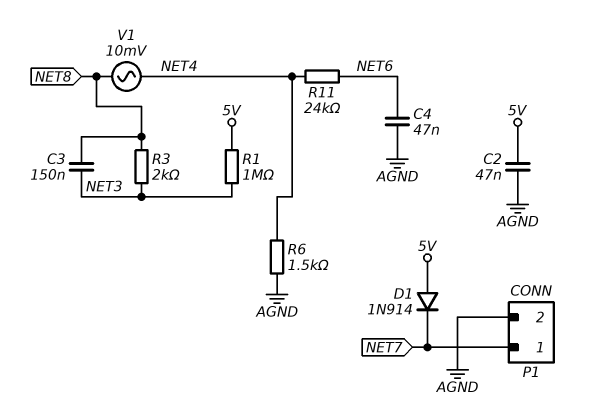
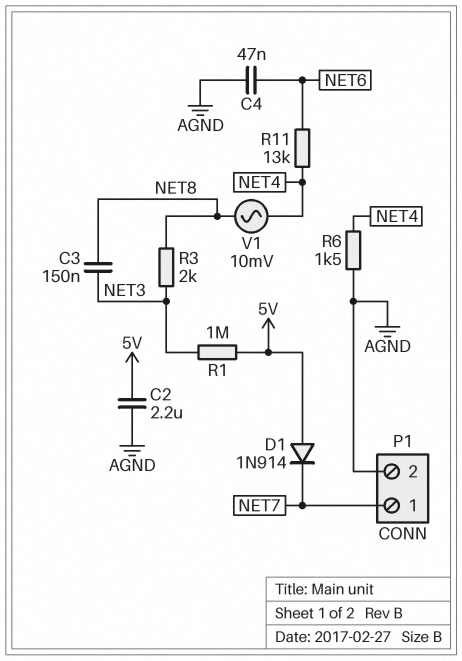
C2: 47nF (5V, AGND) -> 2.2uF (5V, AGND)
R11: 24k (NET4, NET6) -> 13k (NET4, NET6)

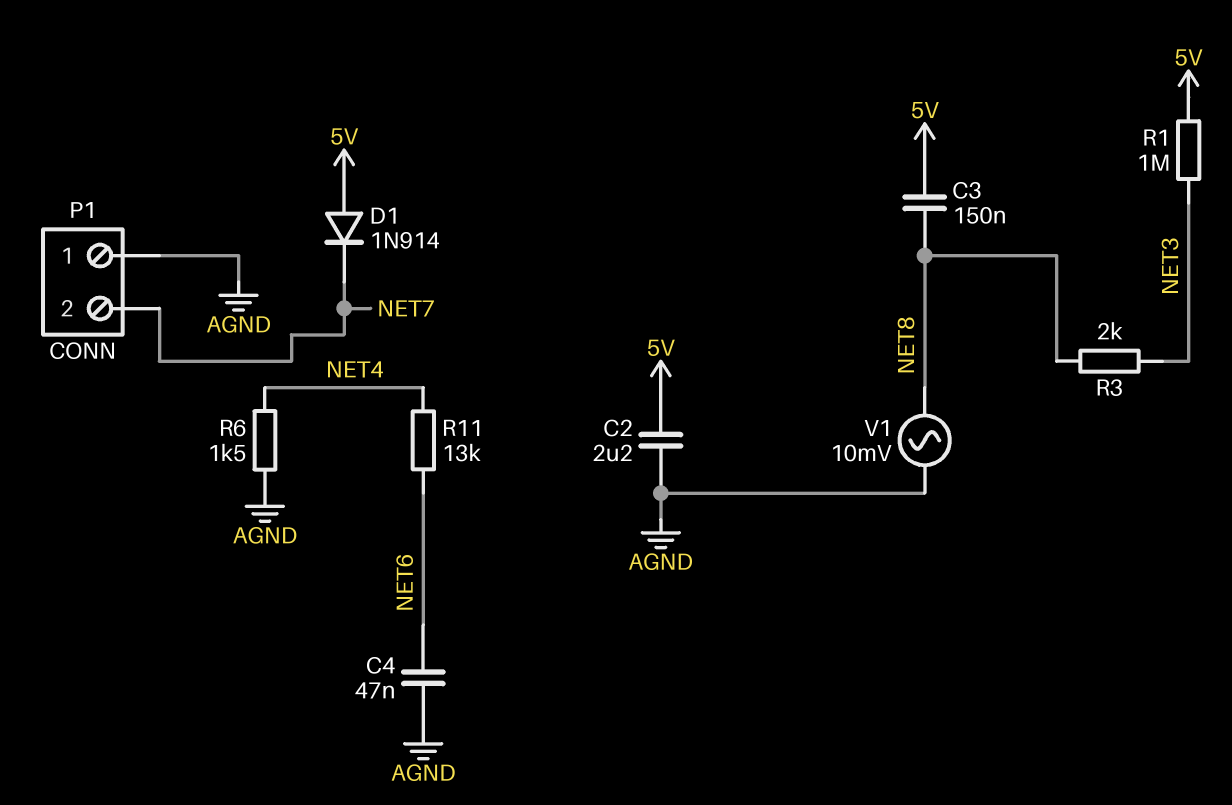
C3: 150nF (NET3, NET8) -> 150nF (5V, NET8)
P1 pin 1: NET7 -> AGND
P1 pin 2: AGND -> NET7
V1: AC 10mV (NET4, NET8) -> AC 10mV (AGND, NET8)

